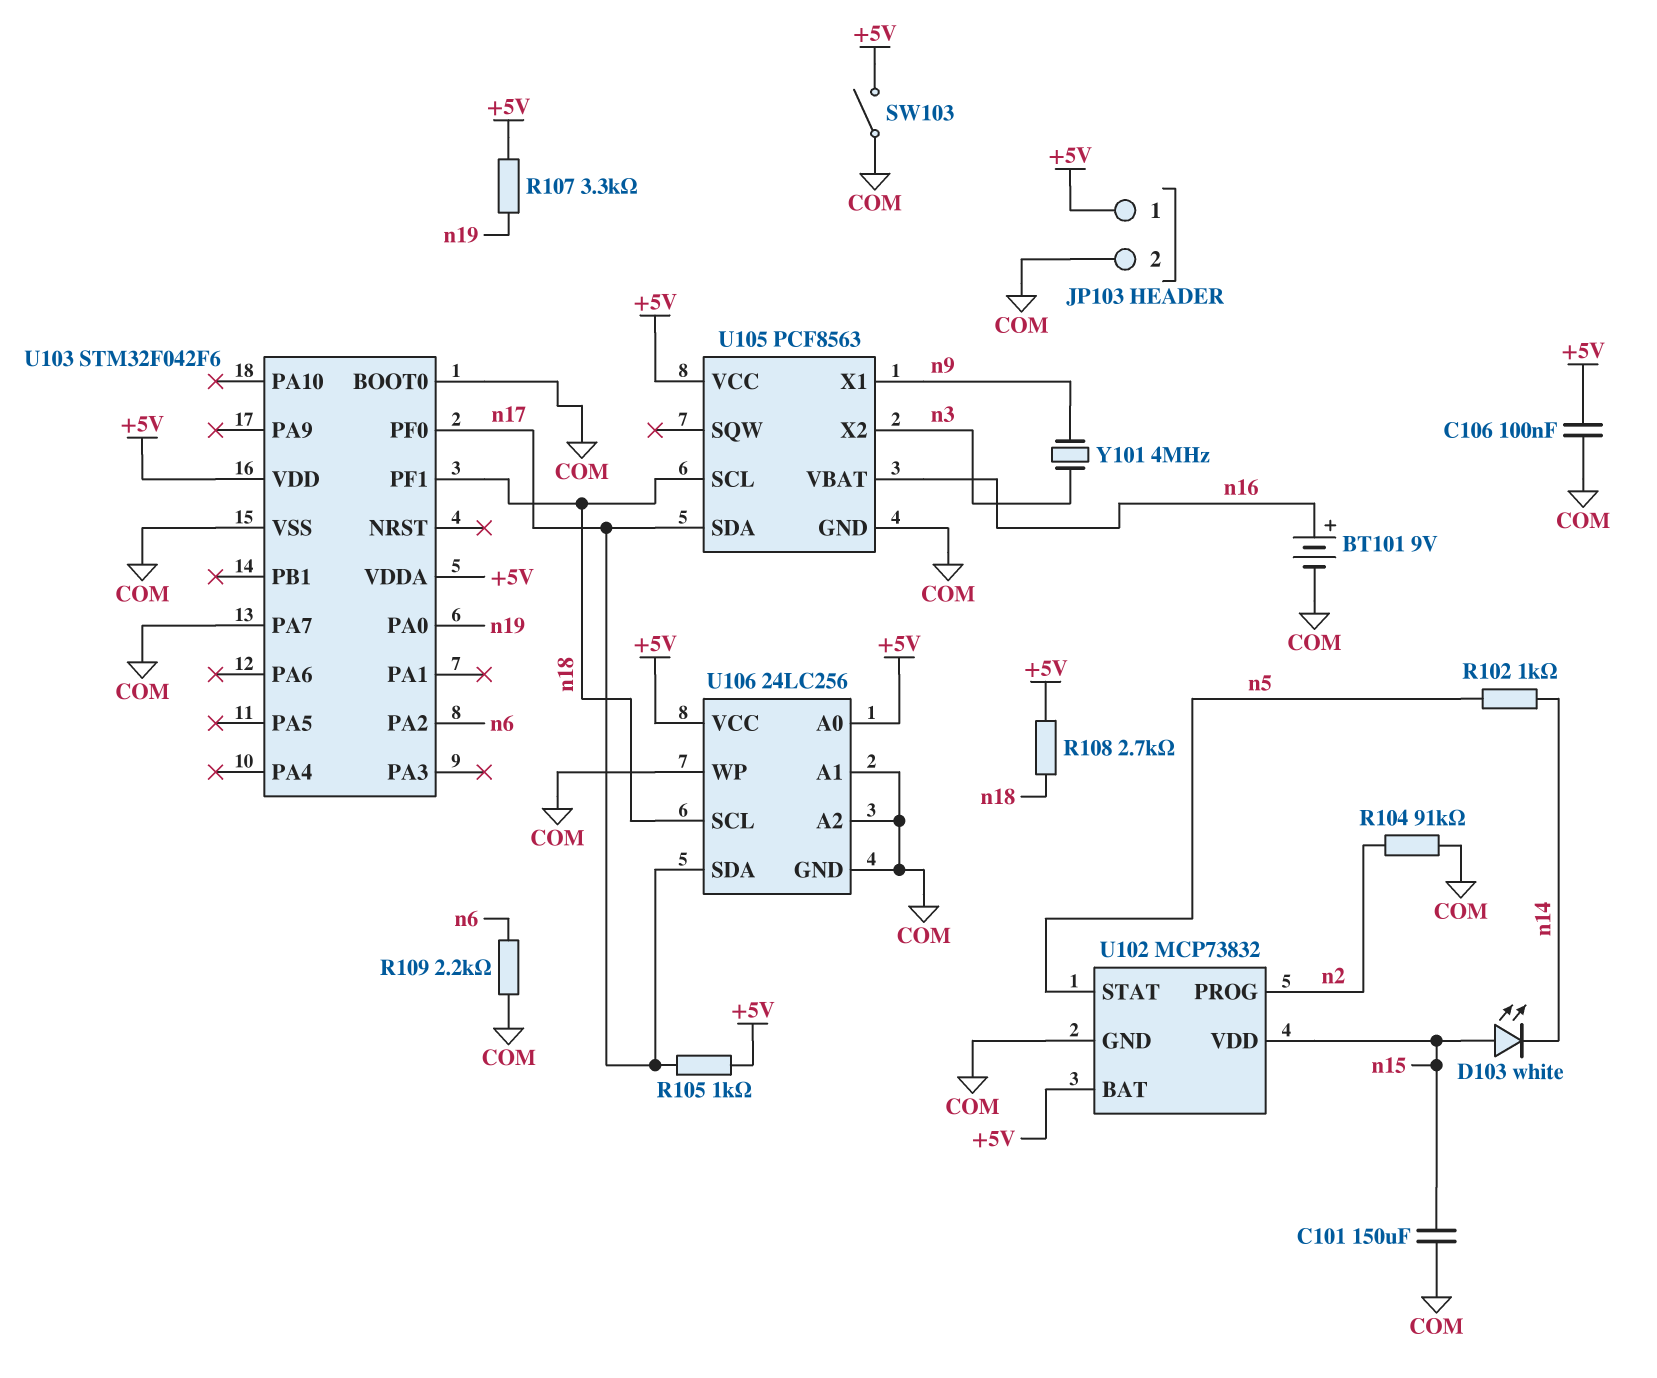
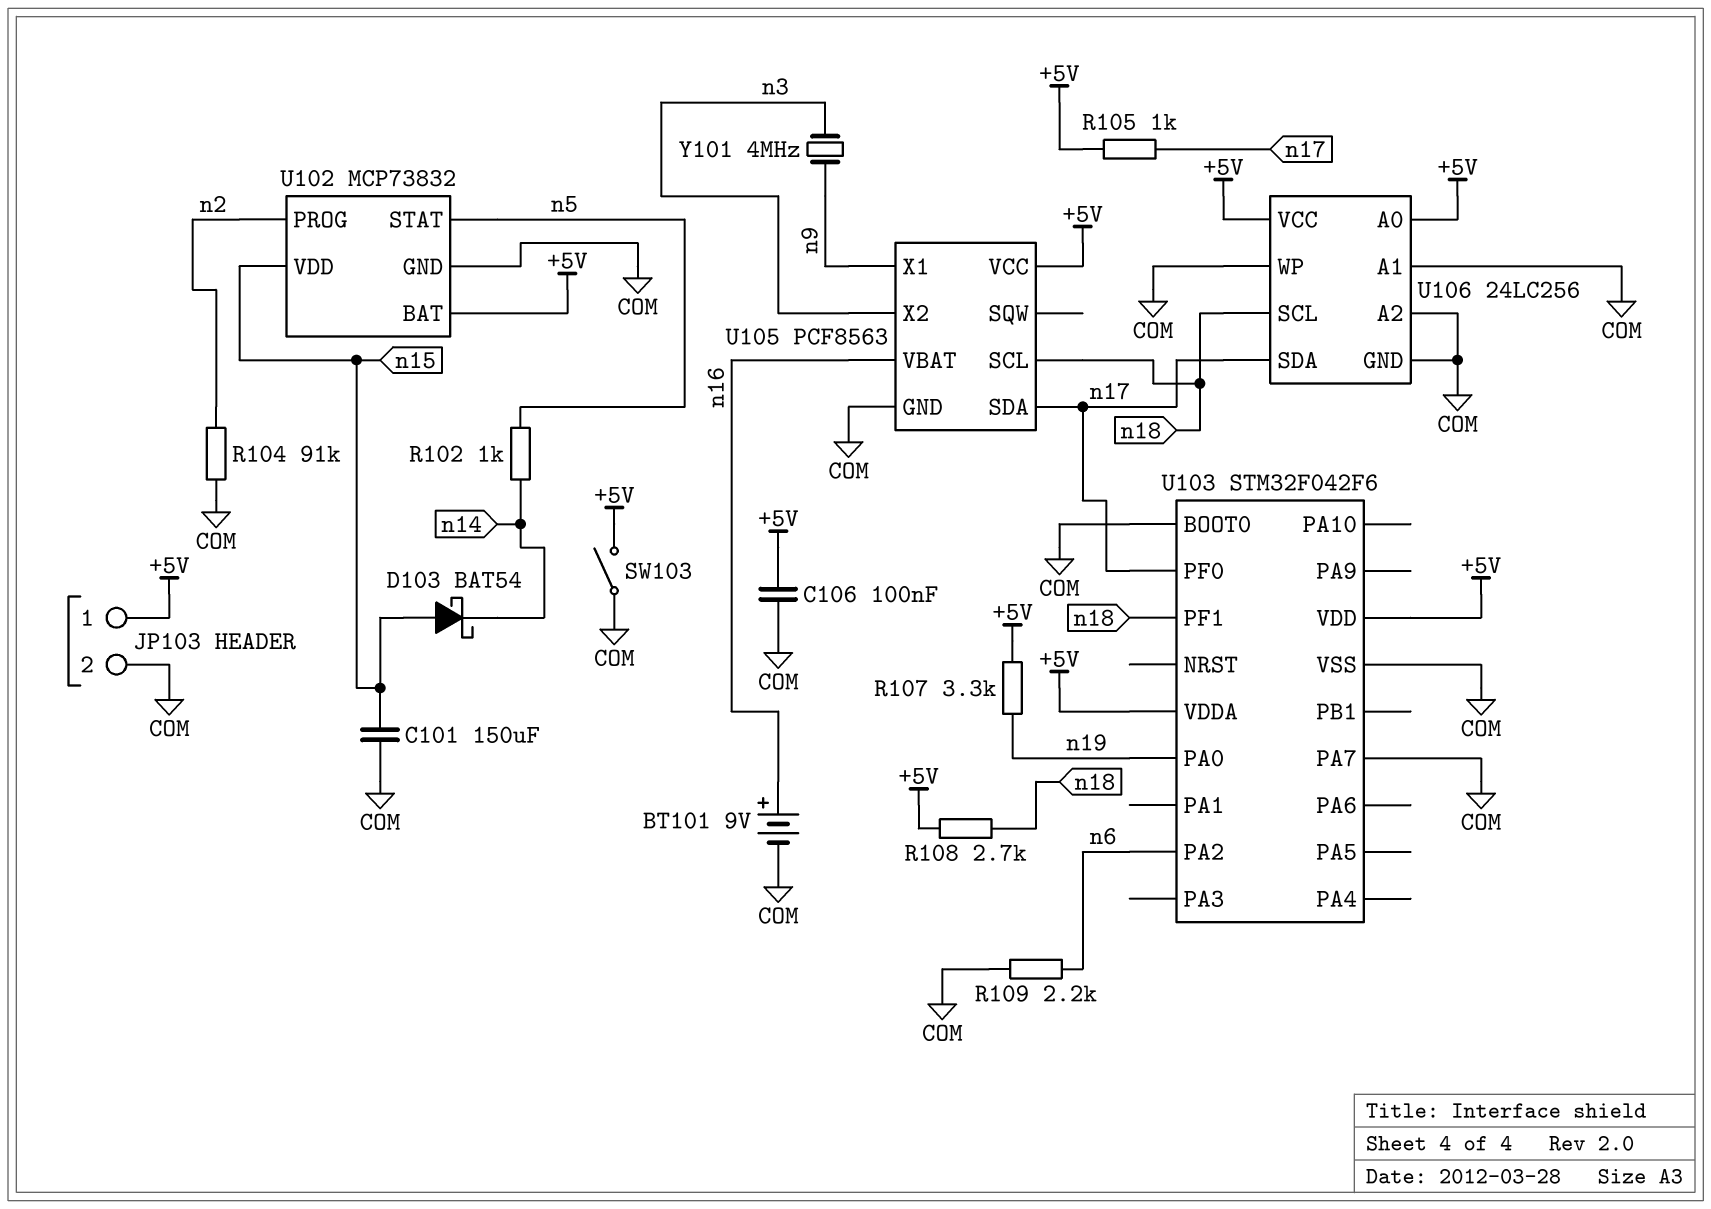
D103: LED white (A n15, K n14) -> schottky BAT54 (A n15, K n14)

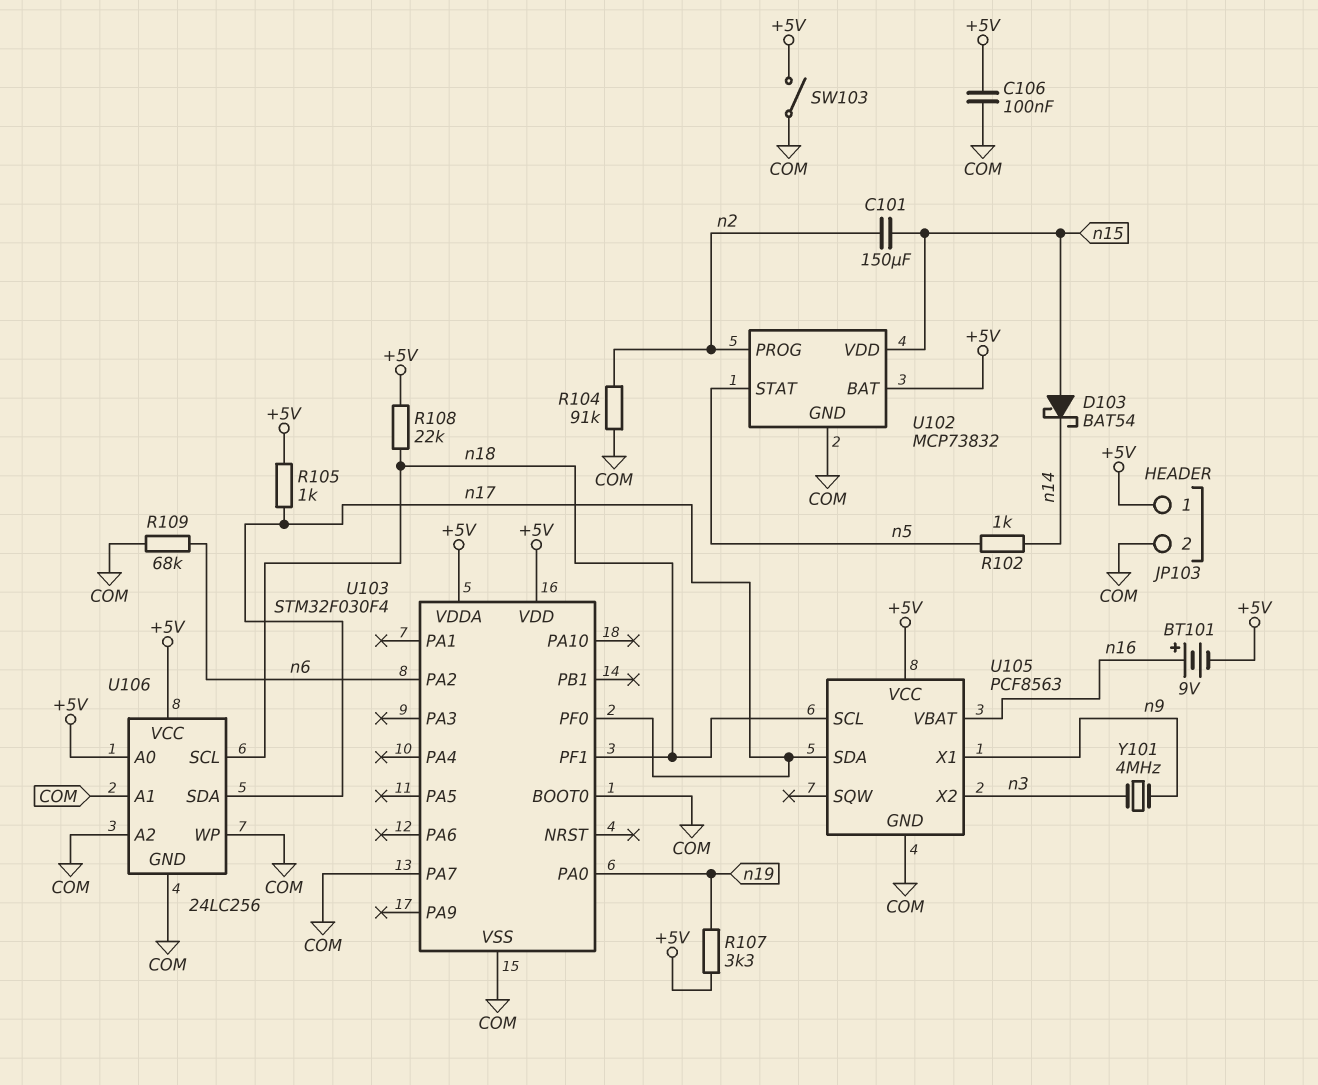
BT101: 9V (plus n16, minus COM) -> 9V (plus n16, minus +5V)
C101: 150uF (COM, n15) -> 150uF (n2, n15)
R108: 2.7k (+5V, n18) -> 22k (+5V, n18)
R109: 2.2k (COM, n6) -> 68k (COM, n6)
U103: STM32F042F6 -> STM32F030F4

